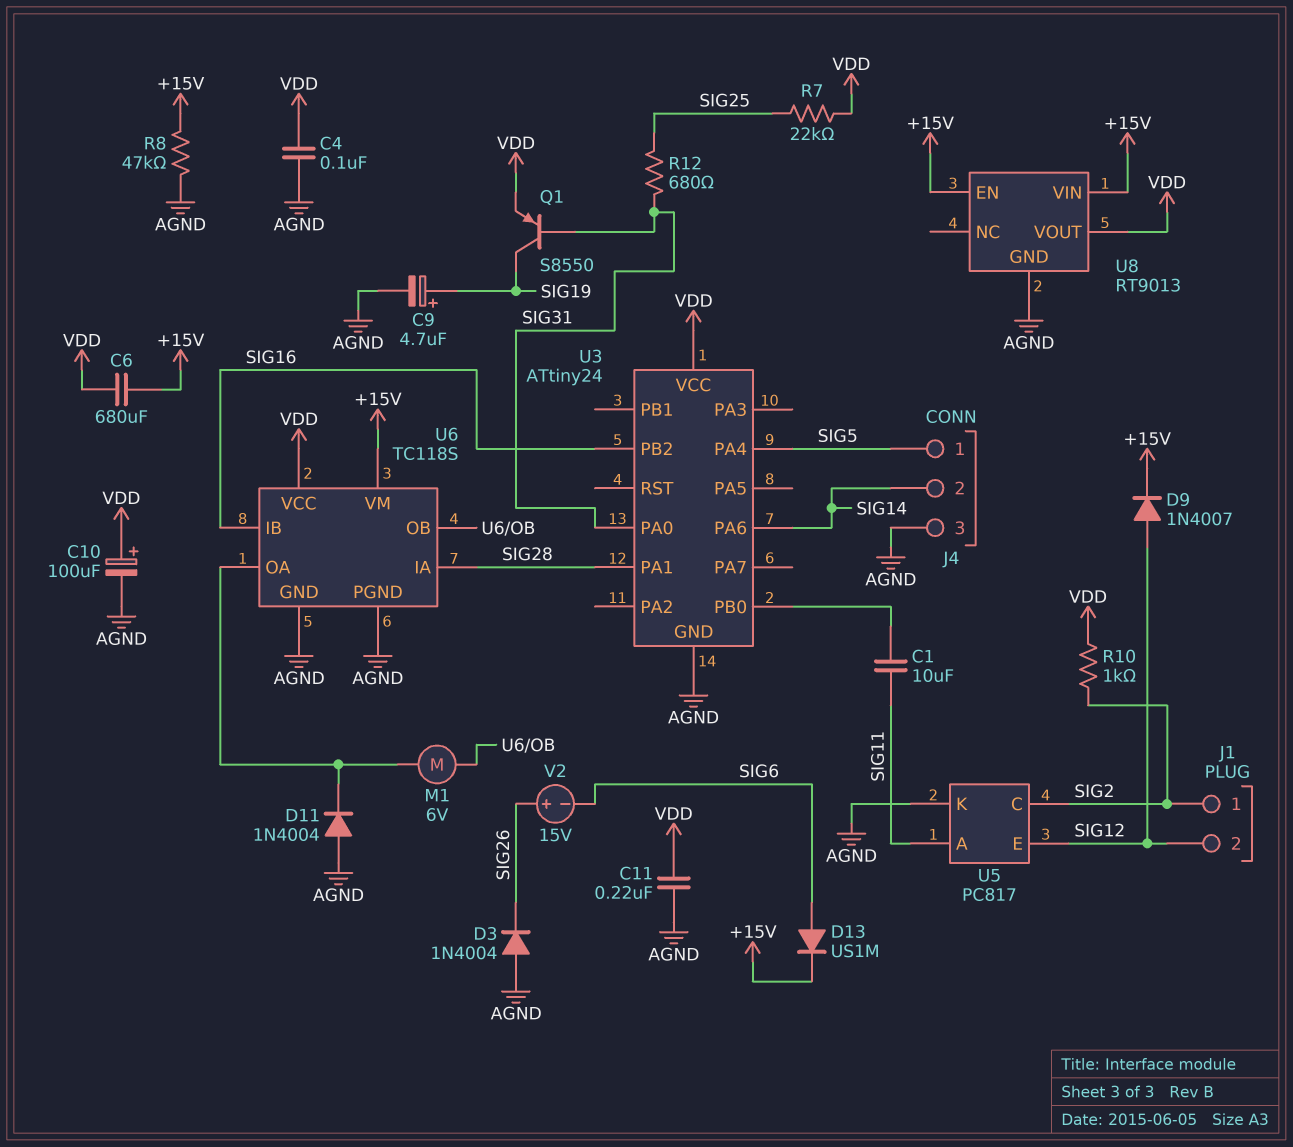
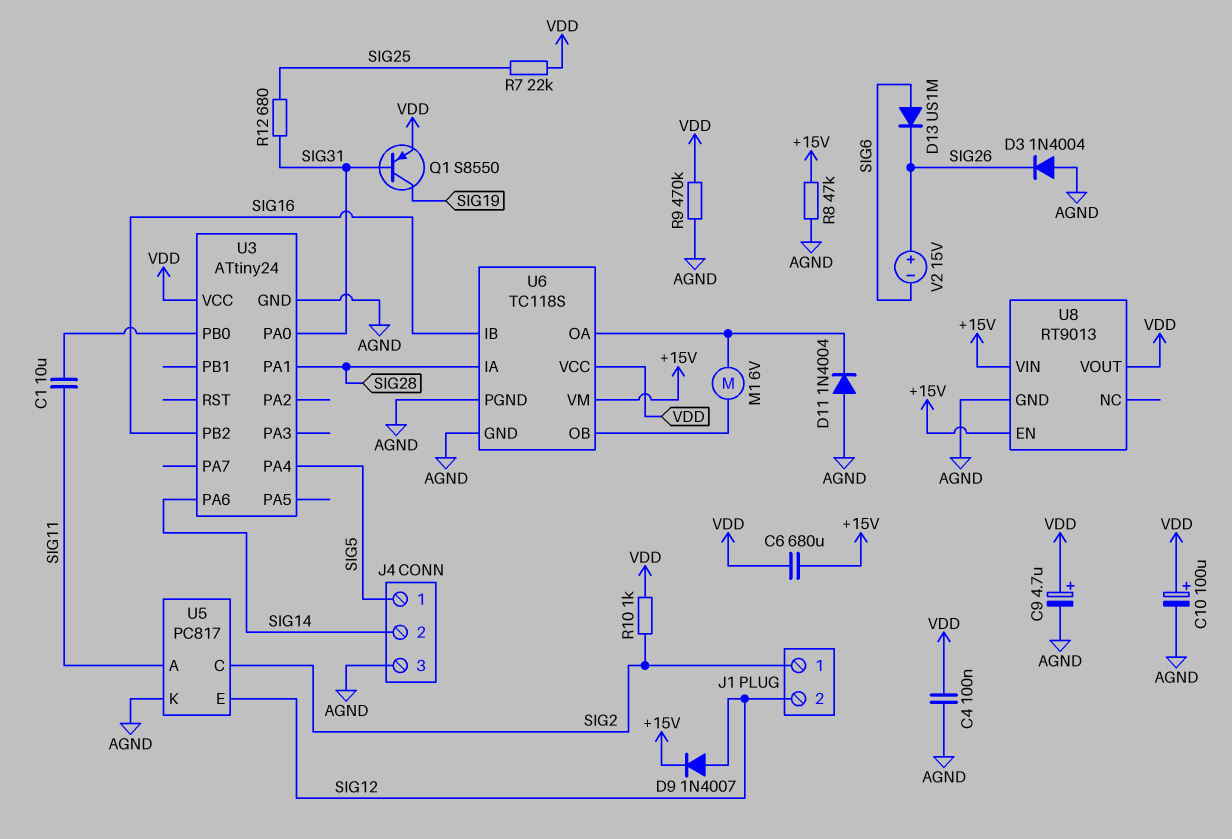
C9: 4.7uF (plus SIG19, minus AGND) -> 4.7uF (plus VDD, minus AGND)
C11: 220nF (AGND, VDD) -> none
D13: diode US1M (A SIG6, K +15V) -> diode US1M (A SIG6, K SIG26)
R9: none -> 470k (AGND, VDD)

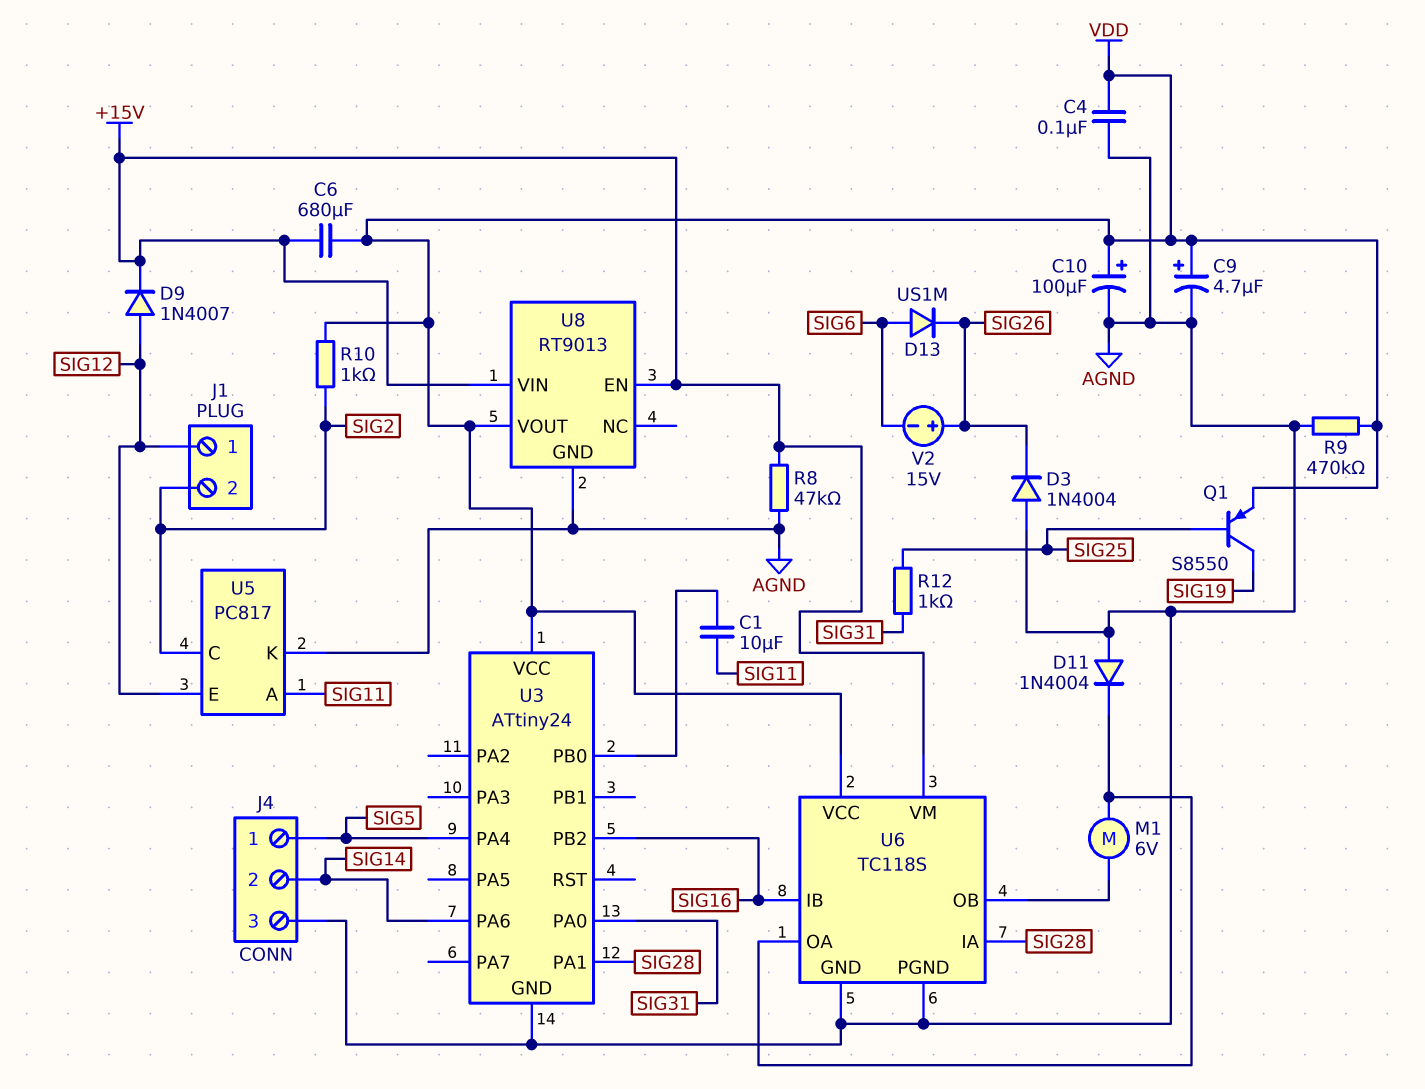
J1 pin 1: SIG2 -> SIG12
J1 pin 2: SIG12 -> SIG2
Q1: PNP S8550 (B SIG31, C SIG19, E VDD) -> PNP S8550 (B SIG25, C SIG19, E VDD)
R7: 22k (SIG25, VDD) -> none
R12: 680 (SIG25, SIG31) -> 1k (SIG25, SIG31)

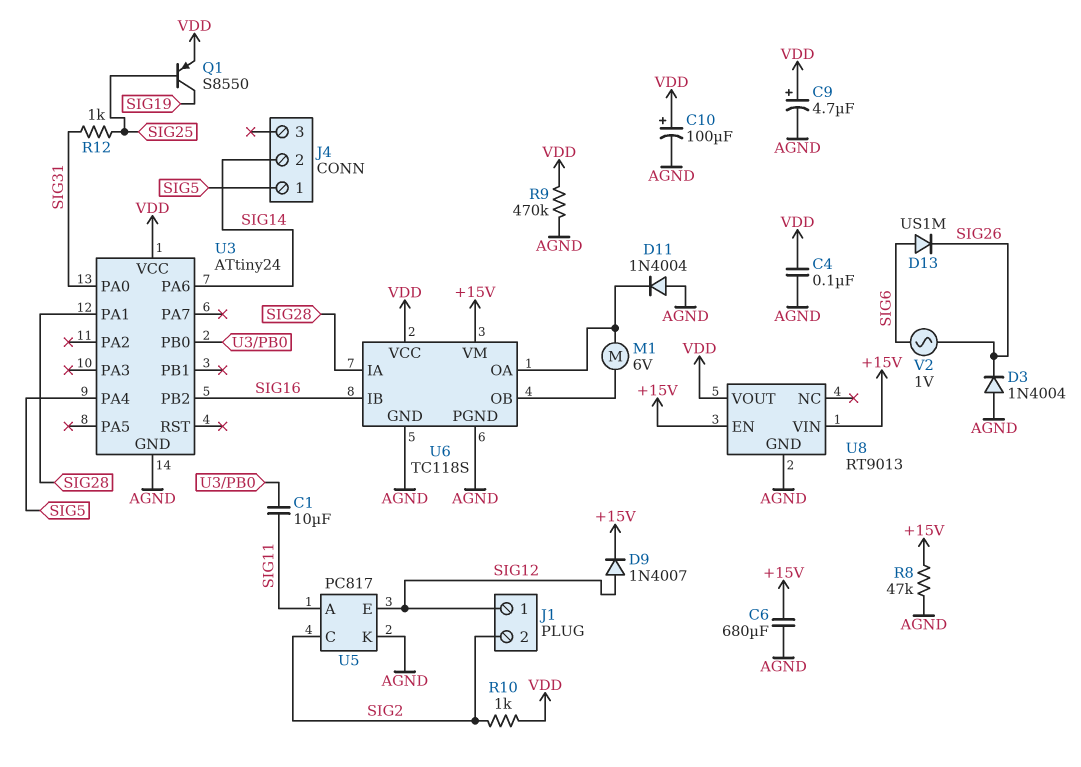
C6: 680uF (+15V, VDD) -> 680uF (+15V, AGND)
J4 pin 3: AGND -> none
V2: 15V (plus SIG26, minus SIG6) -> AC 1V (SIG6, SIG26)

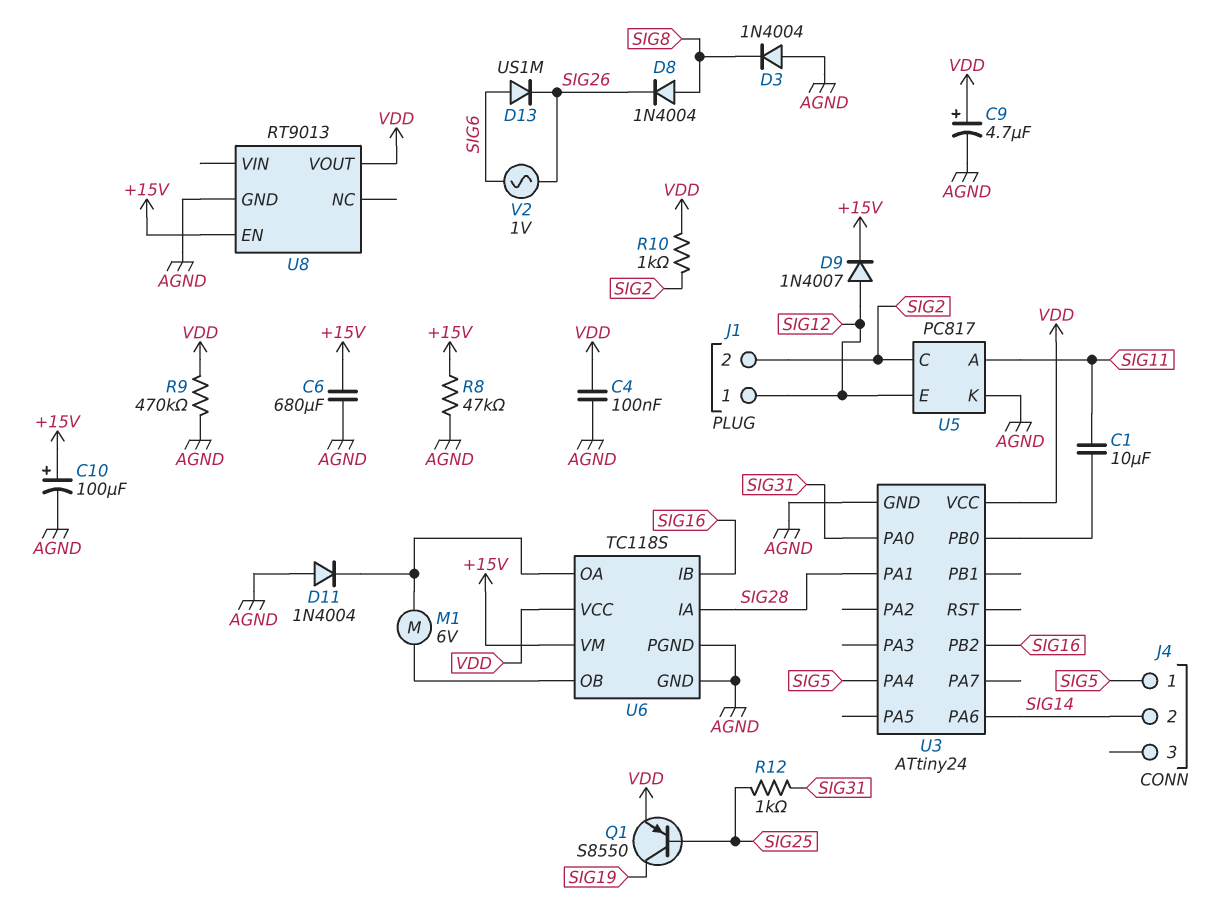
C10: 100uF (plus VDD, minus AGND) -> 100uF (plus +15V, minus AGND)
D3: diode 1N4004 (A AGND, K SIG26) -> diode 1N4004 (A AGND, K SIG8)
D8: none -> diode 1N4004 (A SIG8, K SIG26)
U8 pin VIN: +15V -> none

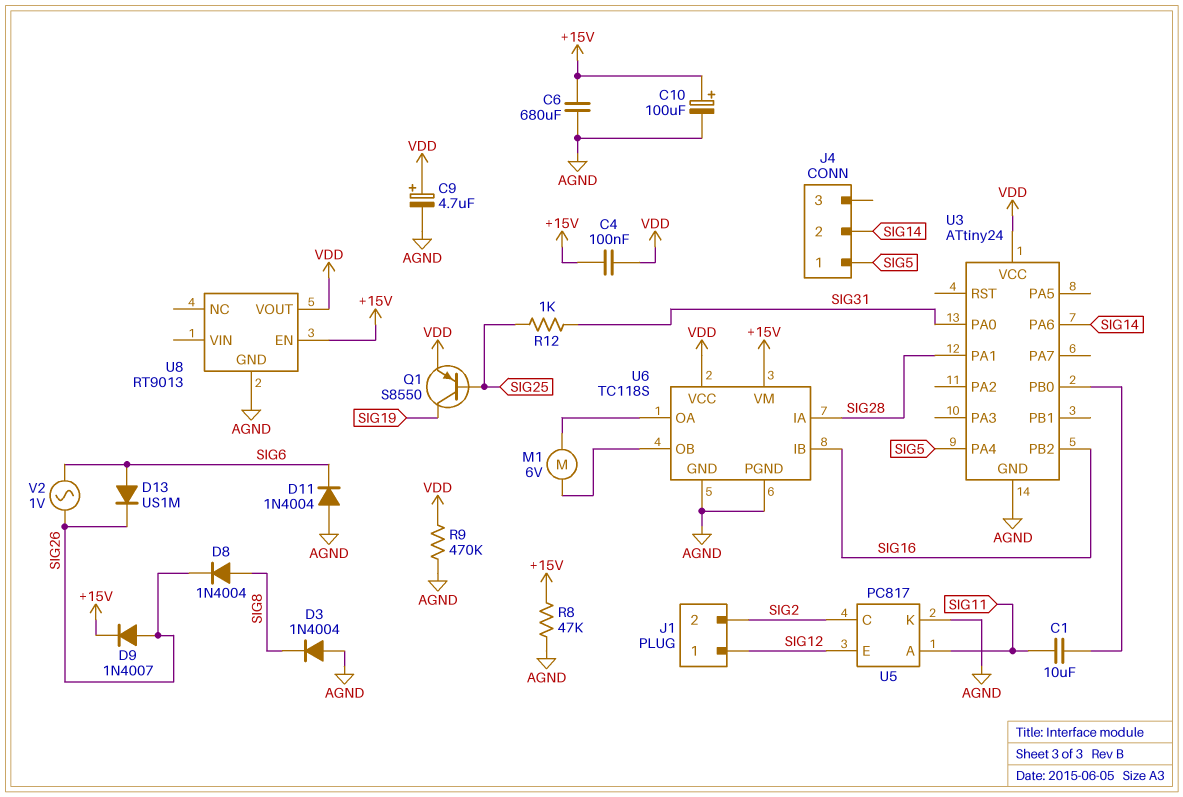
C4: 100nF (AGND, VDD) -> 100nF (+15V, VDD)
D9: diode 1N4007 (A SIG12, K +15V) -> diode 1N4007 (A SIG26, K +15V)
D11: diode 1N4004 (A AGND, K U6/OA) -> diode 1N4004 (A AGND, K SIG6)
R10: 1k (SIG2, VDD) -> none

